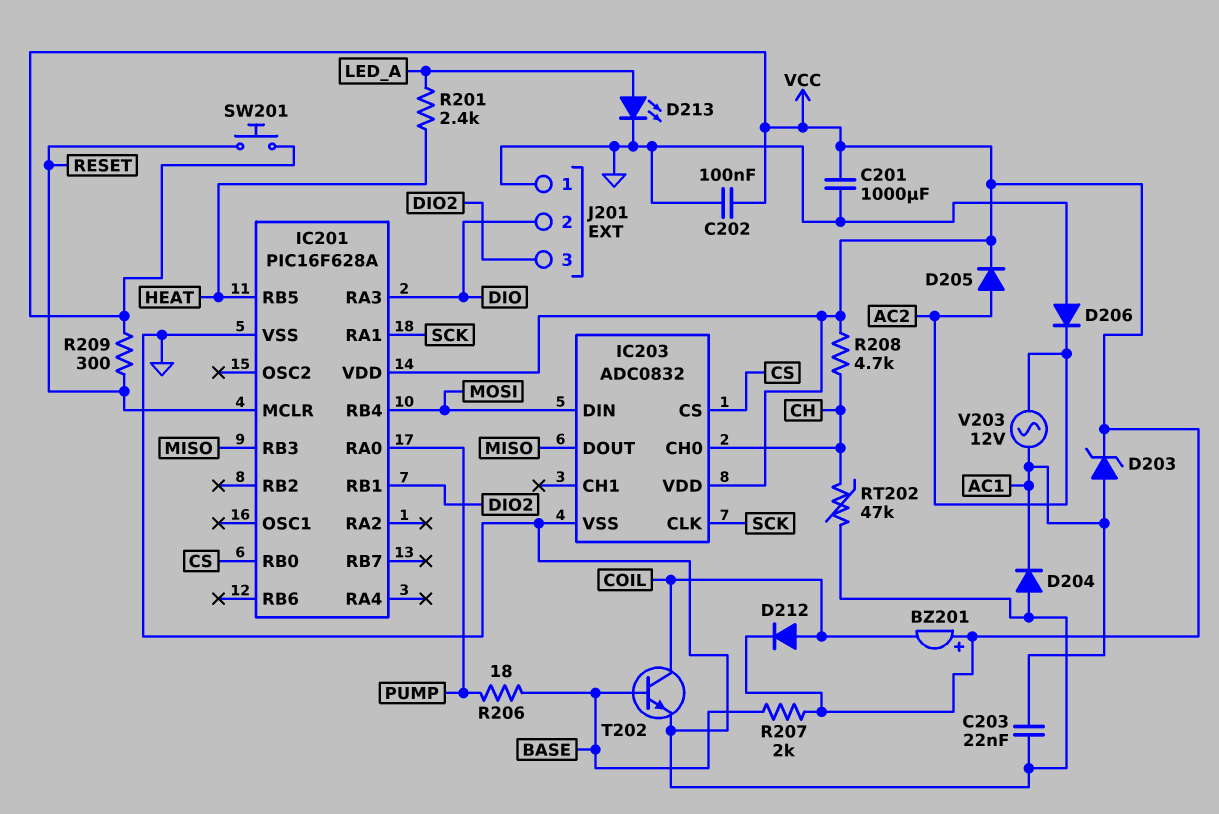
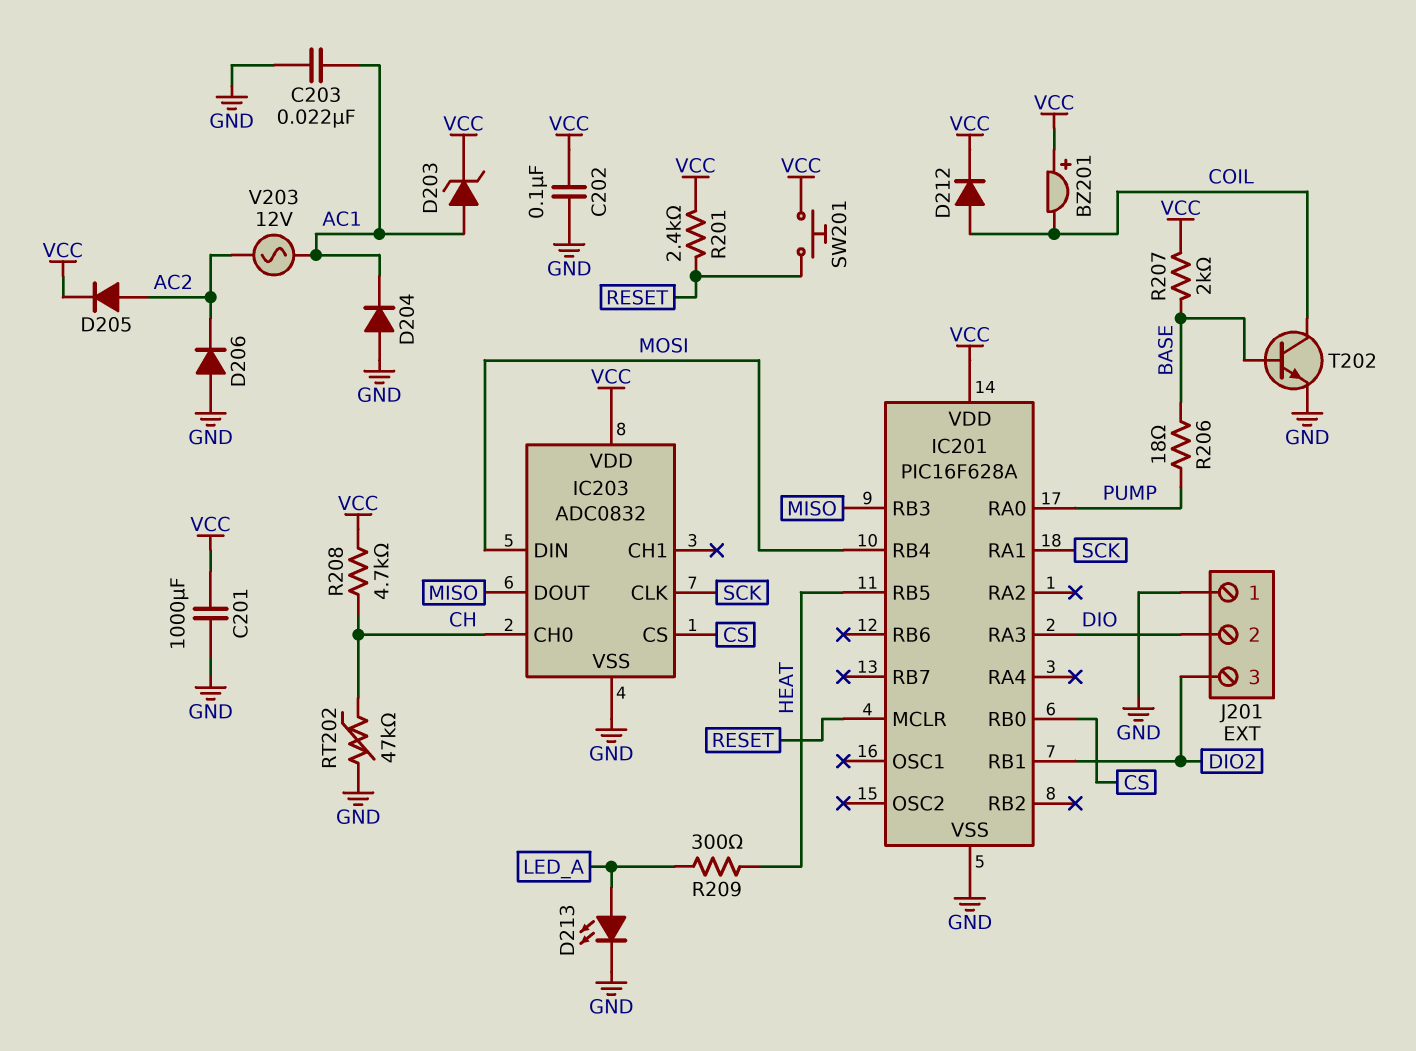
R201: 2.4k (HEAT, LED_A) -> 2.4k (RESET, VCC)
R209: 300 (RESET, VCC) -> 300 (HEAT, LED_A)

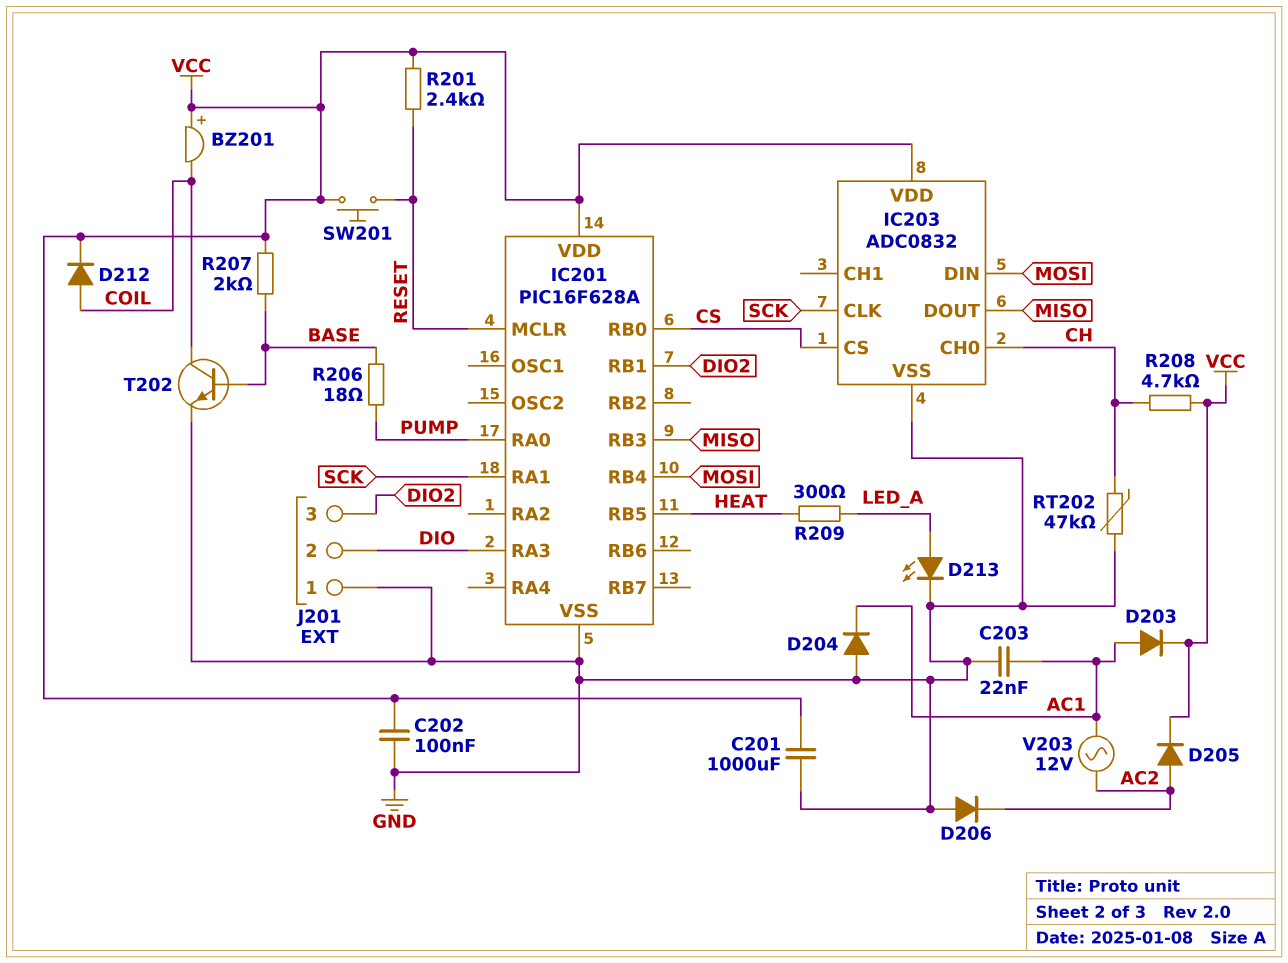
D203: zener (A AC1, K VCC) -> diode (A AC1, K VCC)

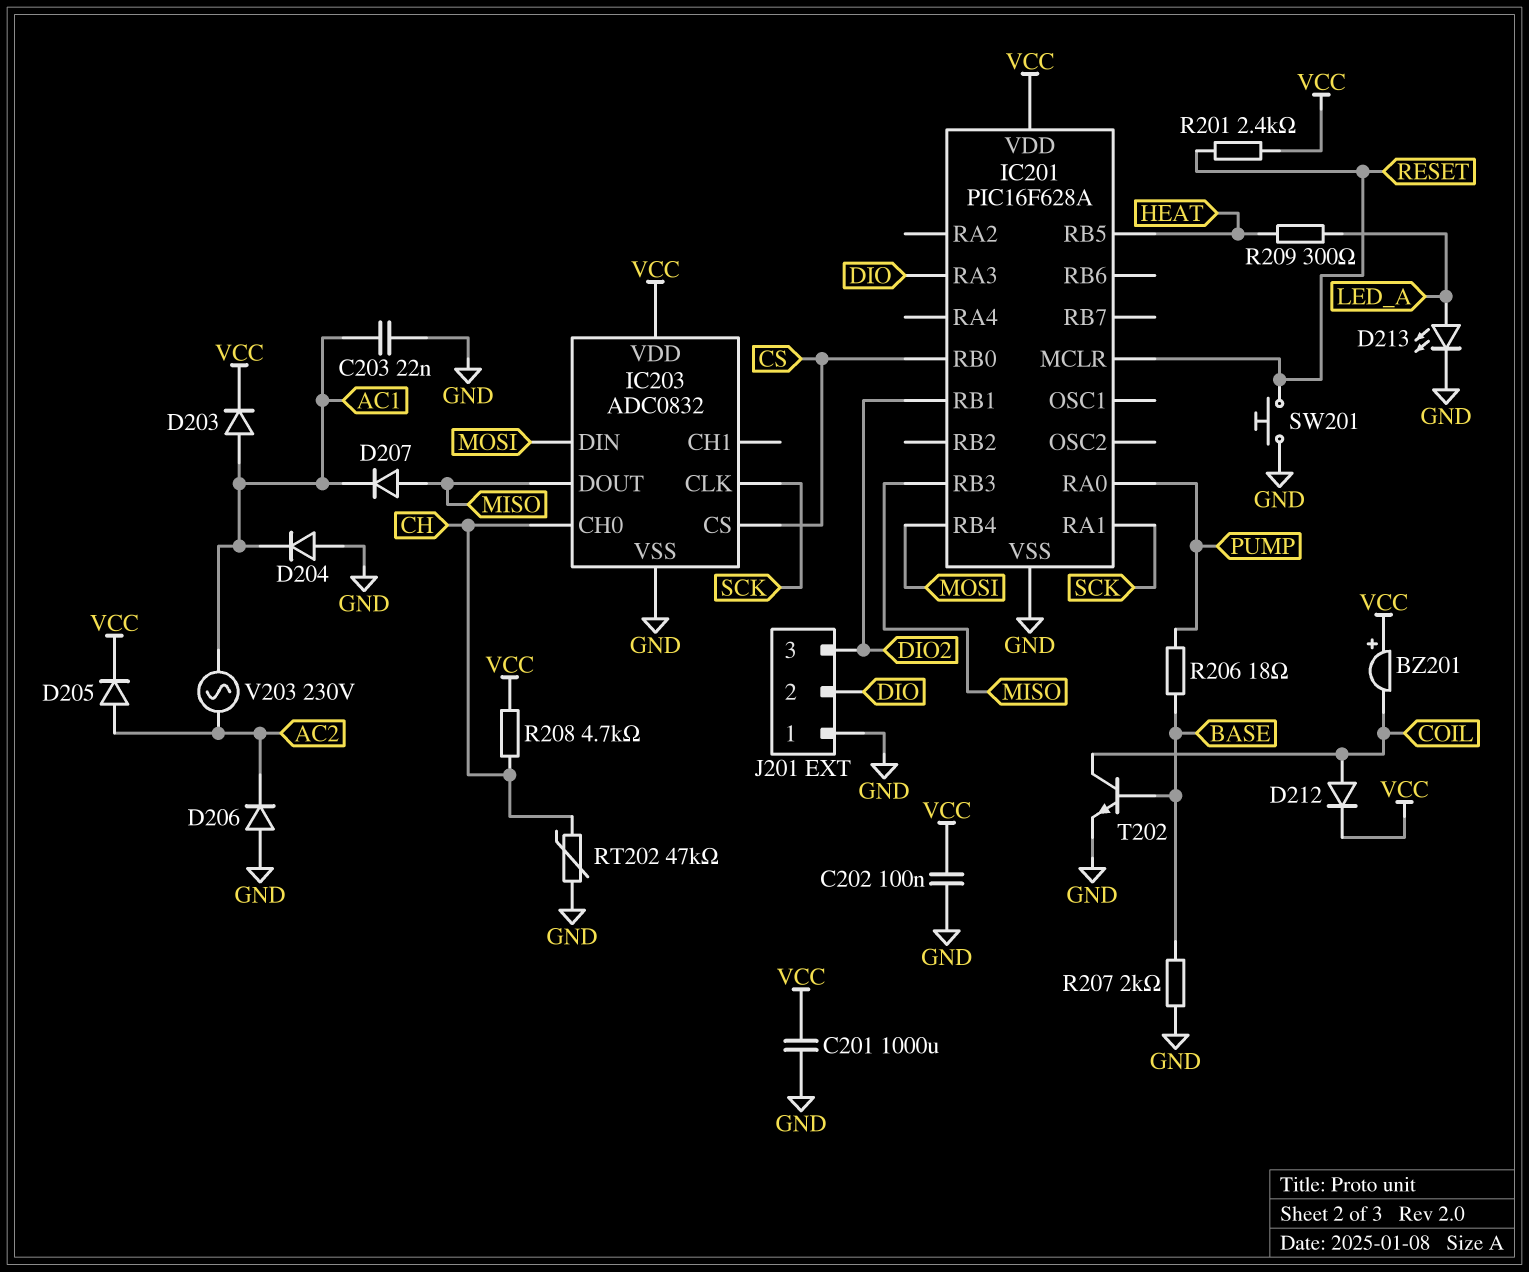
D207: none -> diode (A MISO, K AC1)
R207: 2k (BASE, VCC) -> 2k (BASE, GND)
SW201: button (RESET, VCC) -> button (GND, RESET)
V203: AC 12V (AC1, AC2) -> AC 230V (AC1, AC2)

